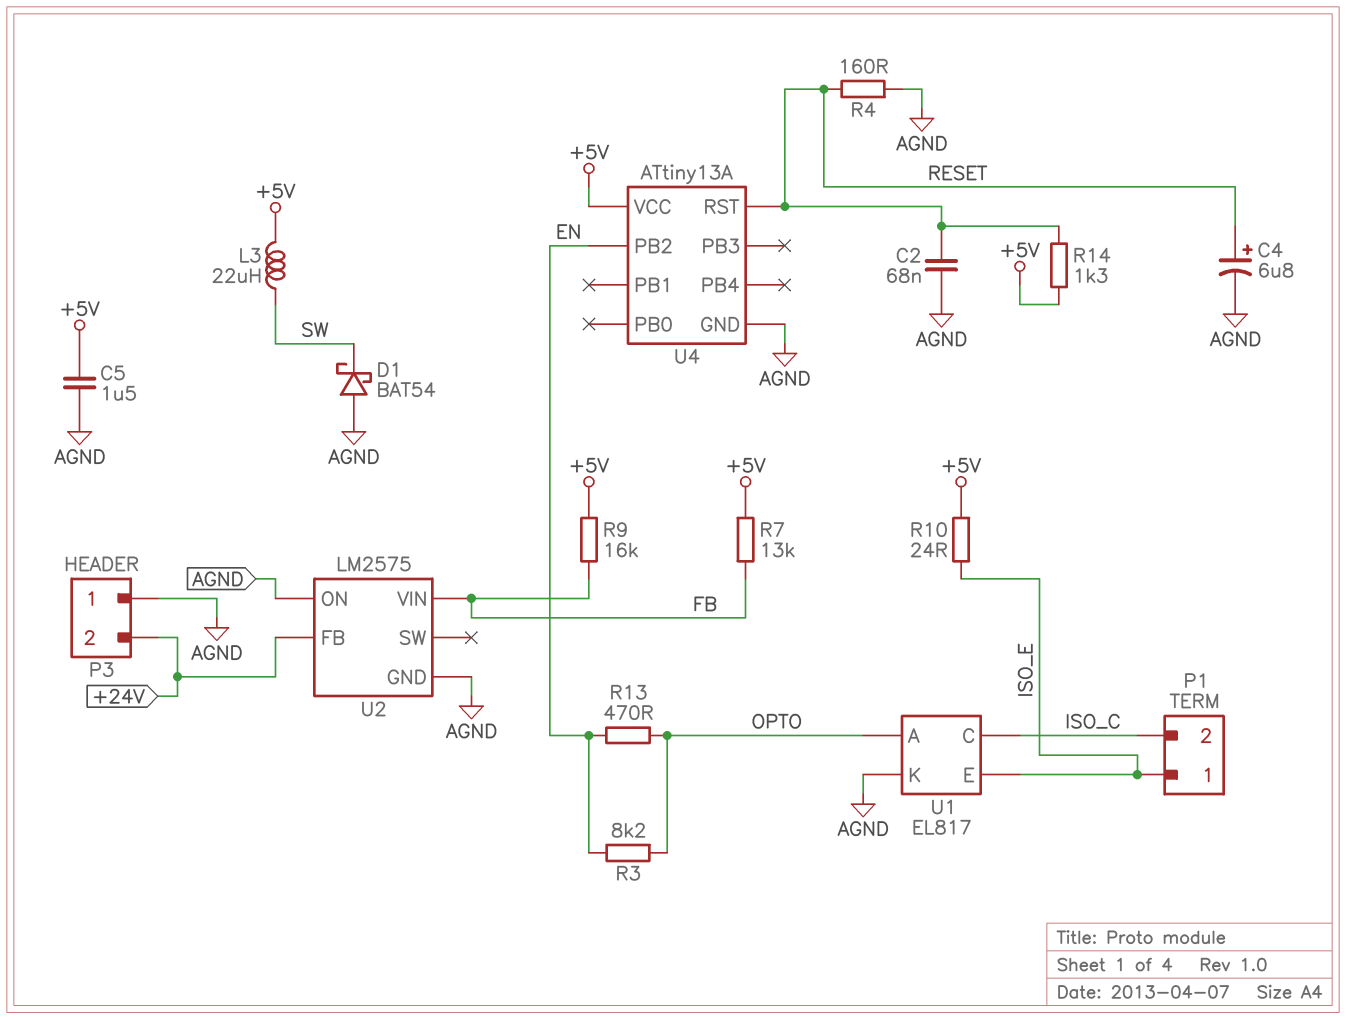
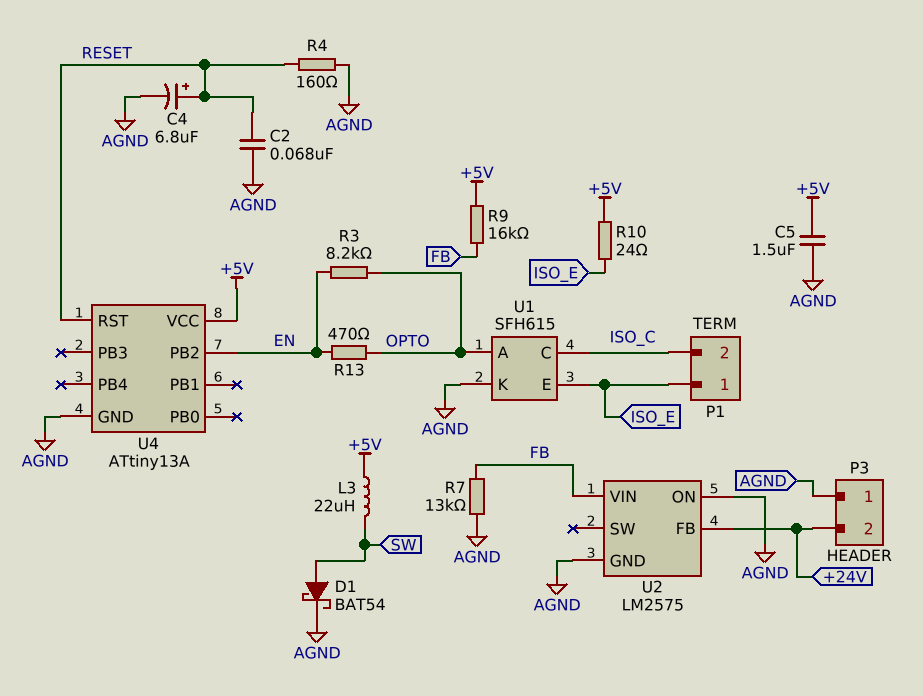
D1: schottky BAT54 (A AGND, K SW) -> schottky BAT54 (A SW, K AGND)
R7: 13k (+5V, FB) -> 13k (AGND, FB)
R14: 1.3k (+5V, RESET) -> none
U1: EL817 -> SFH615

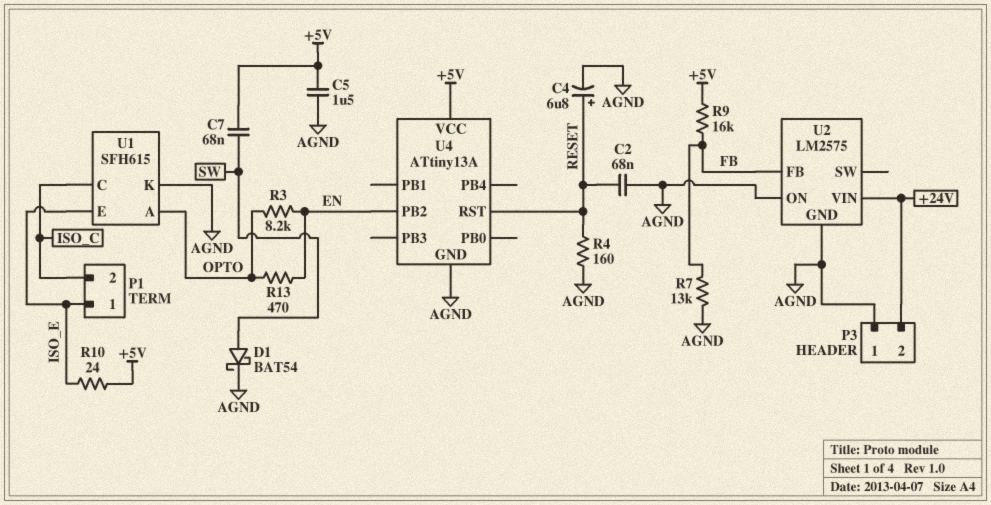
C7: none -> 68nF (+5V, SW)
L3: 22uH (+5V, SW) -> none
U2 pin FB: +24V -> FB
U2 pin VIN: FB -> +24V

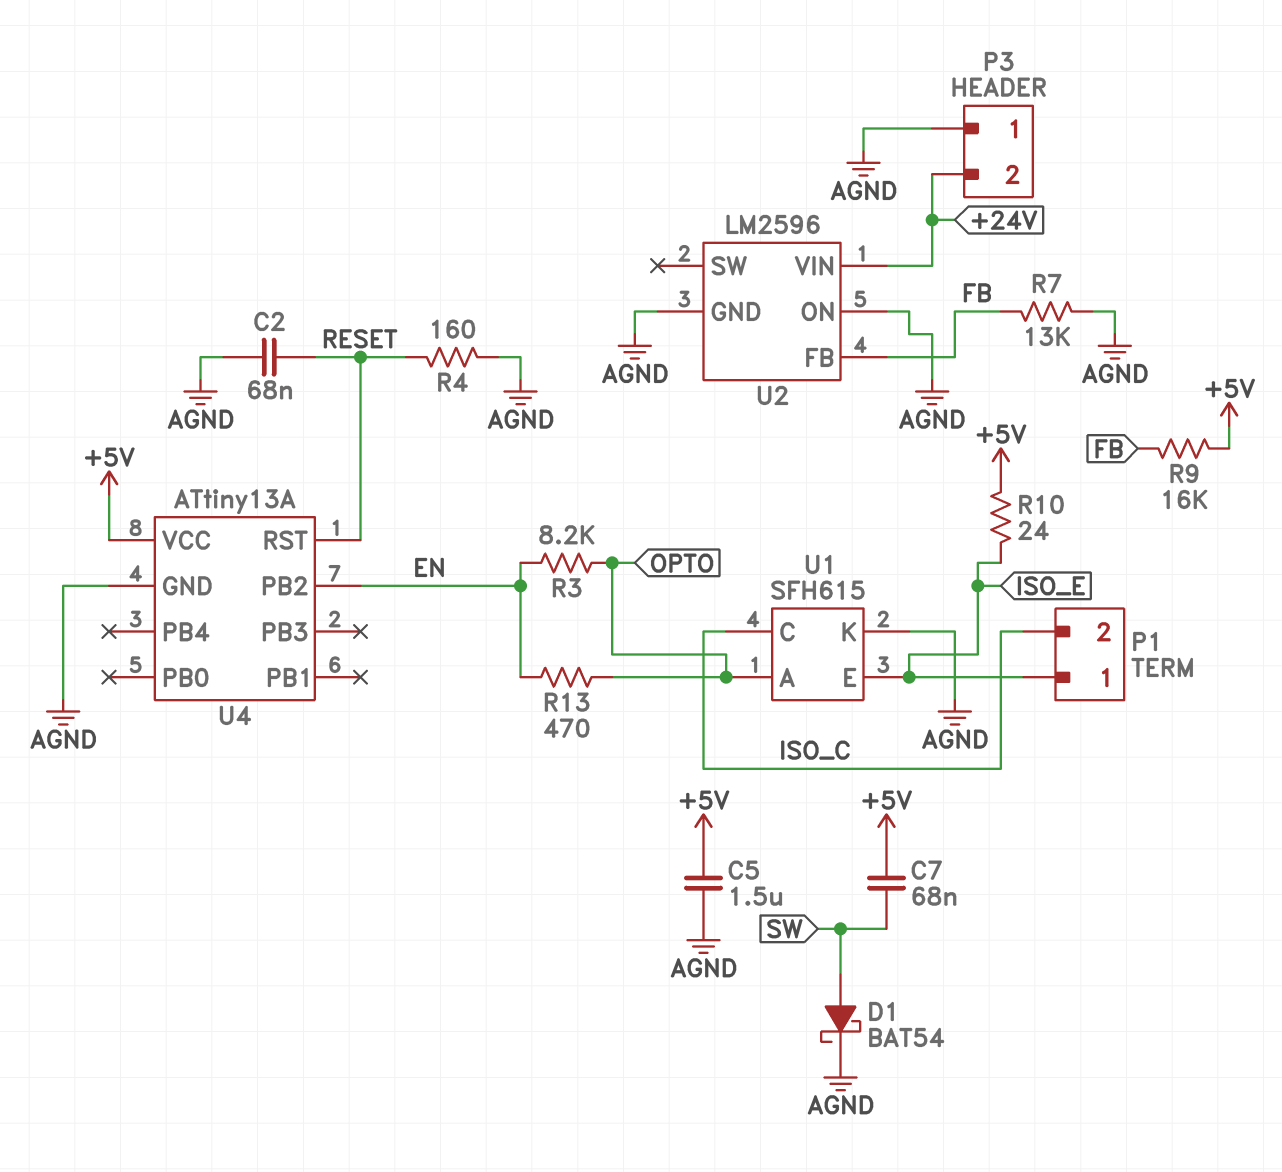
C4: 6.8uF (plus RESET, minus AGND) -> none
U2: LM2575 -> LM2596

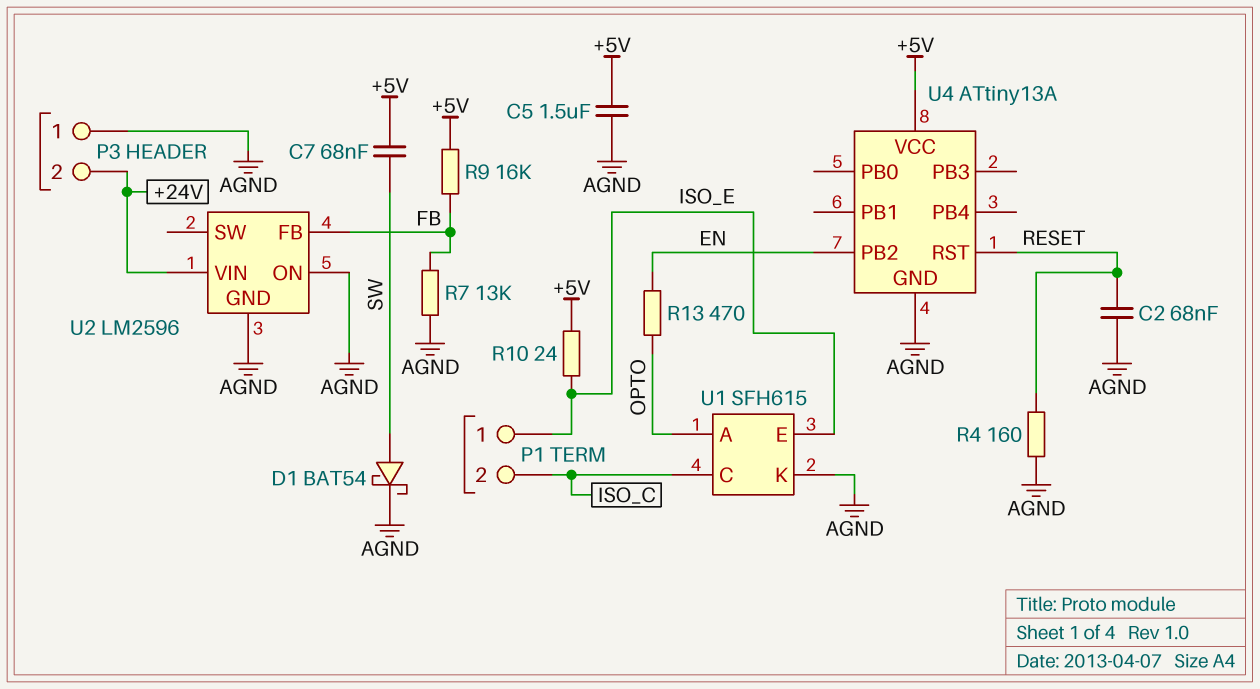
R3: 8.2k (EN, OPTO) -> none

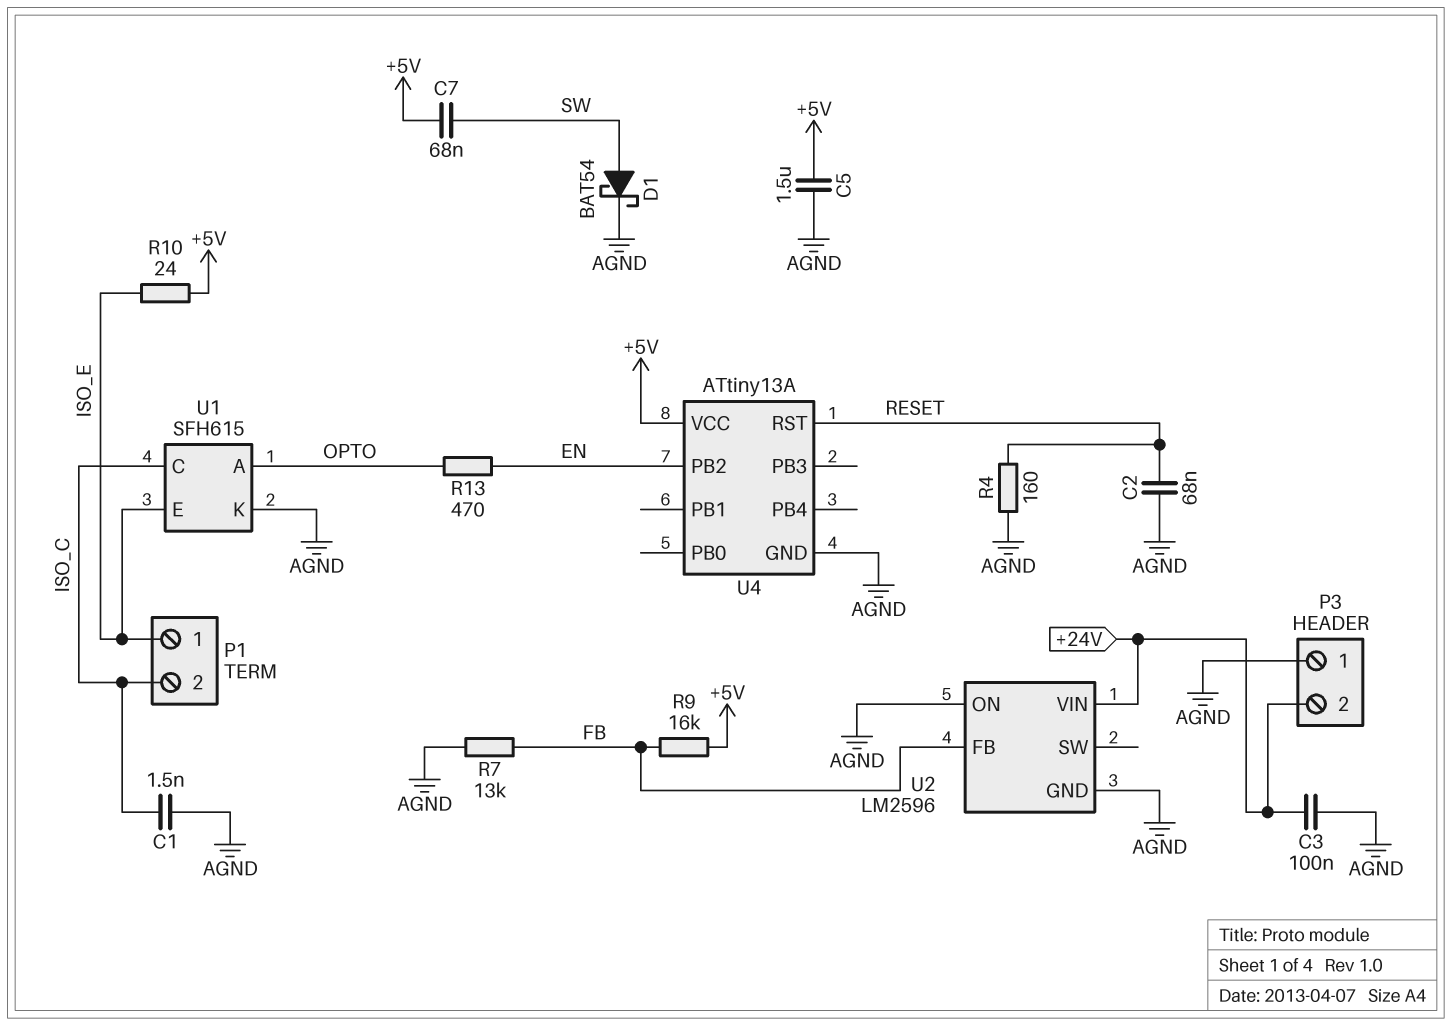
C1: none -> 1.5nF (AGND, ISO_C)
C3: none -> 100nF (+24V, AGND)

